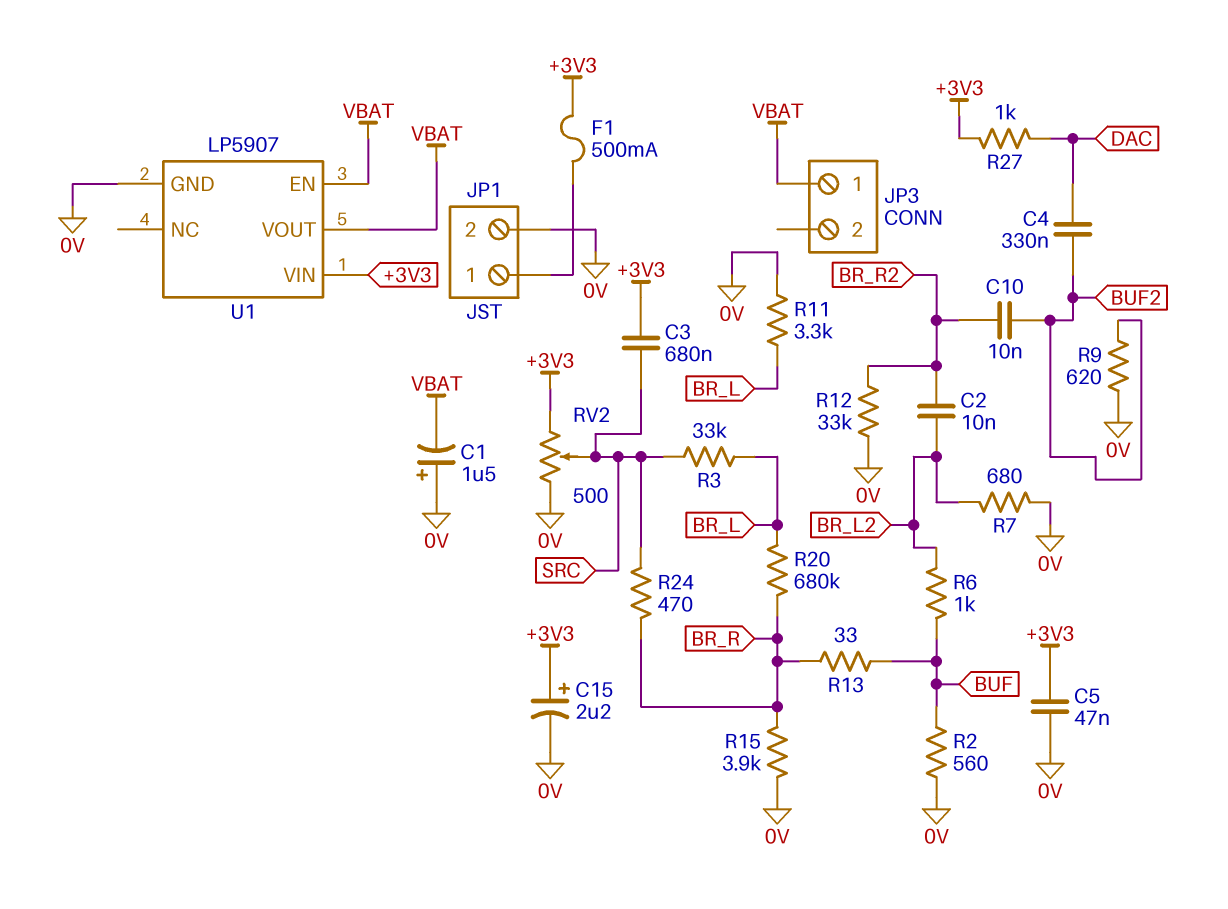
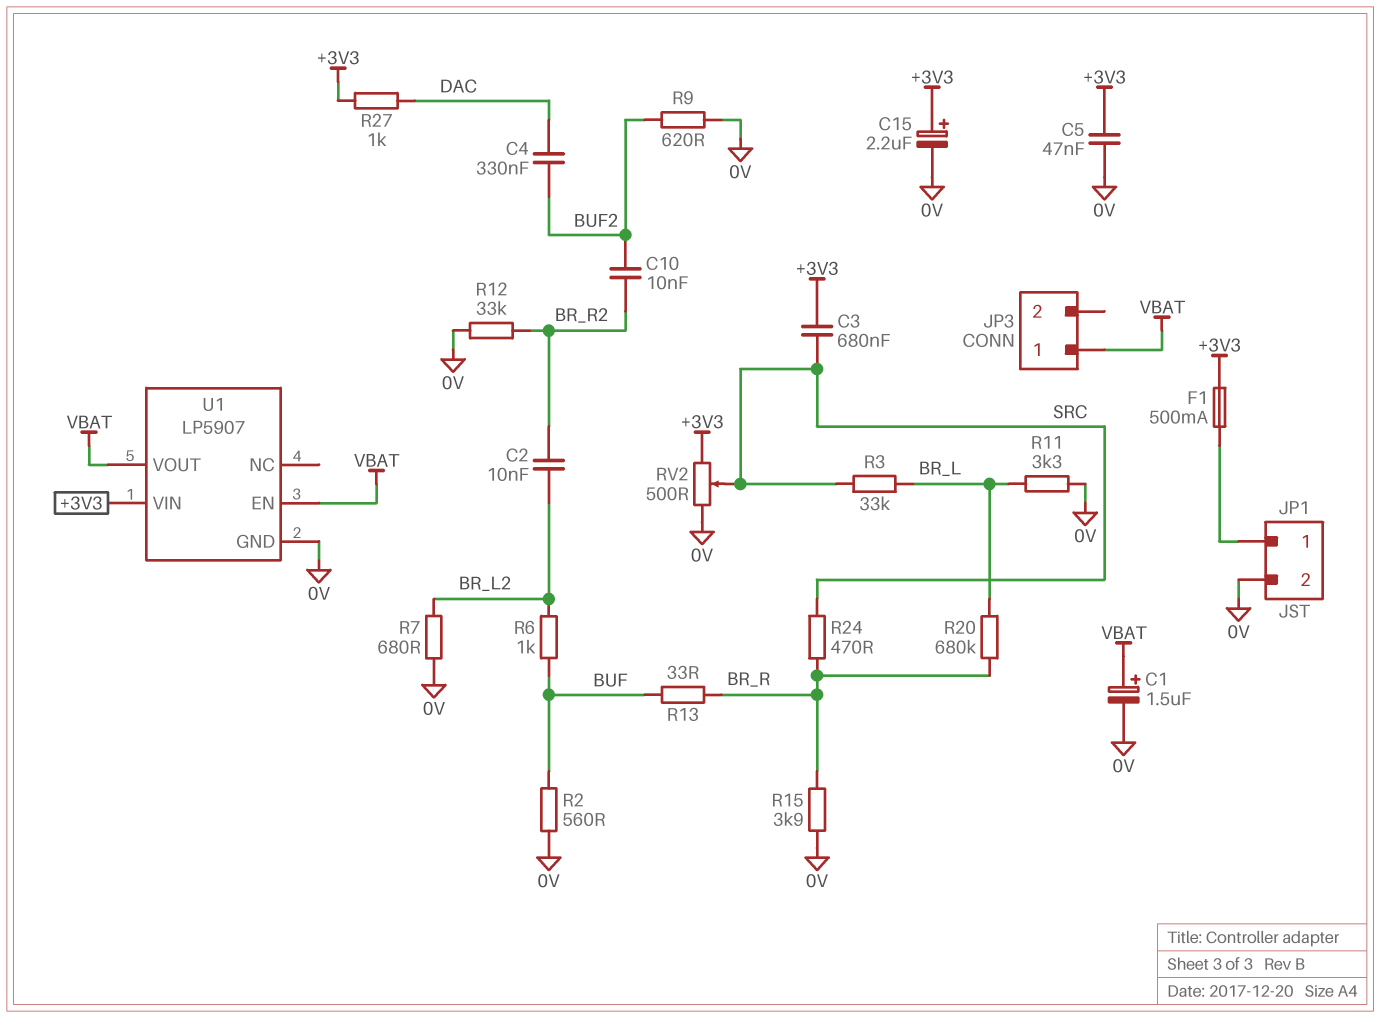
C1: 1.5uF (plus 0V, minus VBAT) -> 1.5uF (plus VBAT, minus 0V)

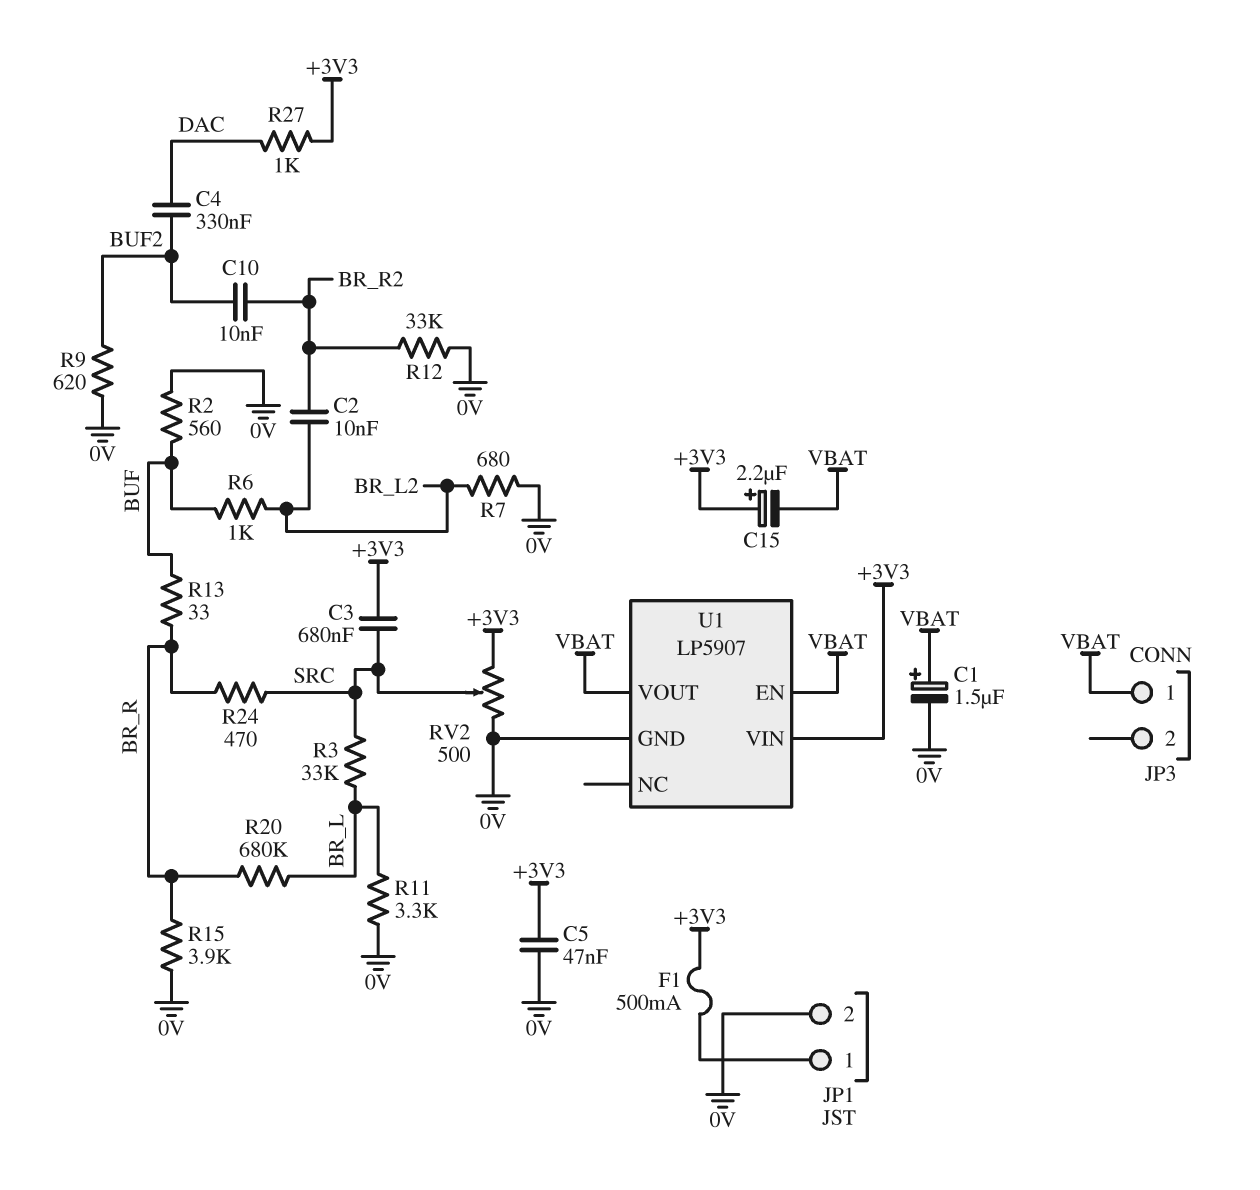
C15: 2.2uF (plus +3V3, minus 0V) -> 2.2uF (plus +3V3, minus VBAT)

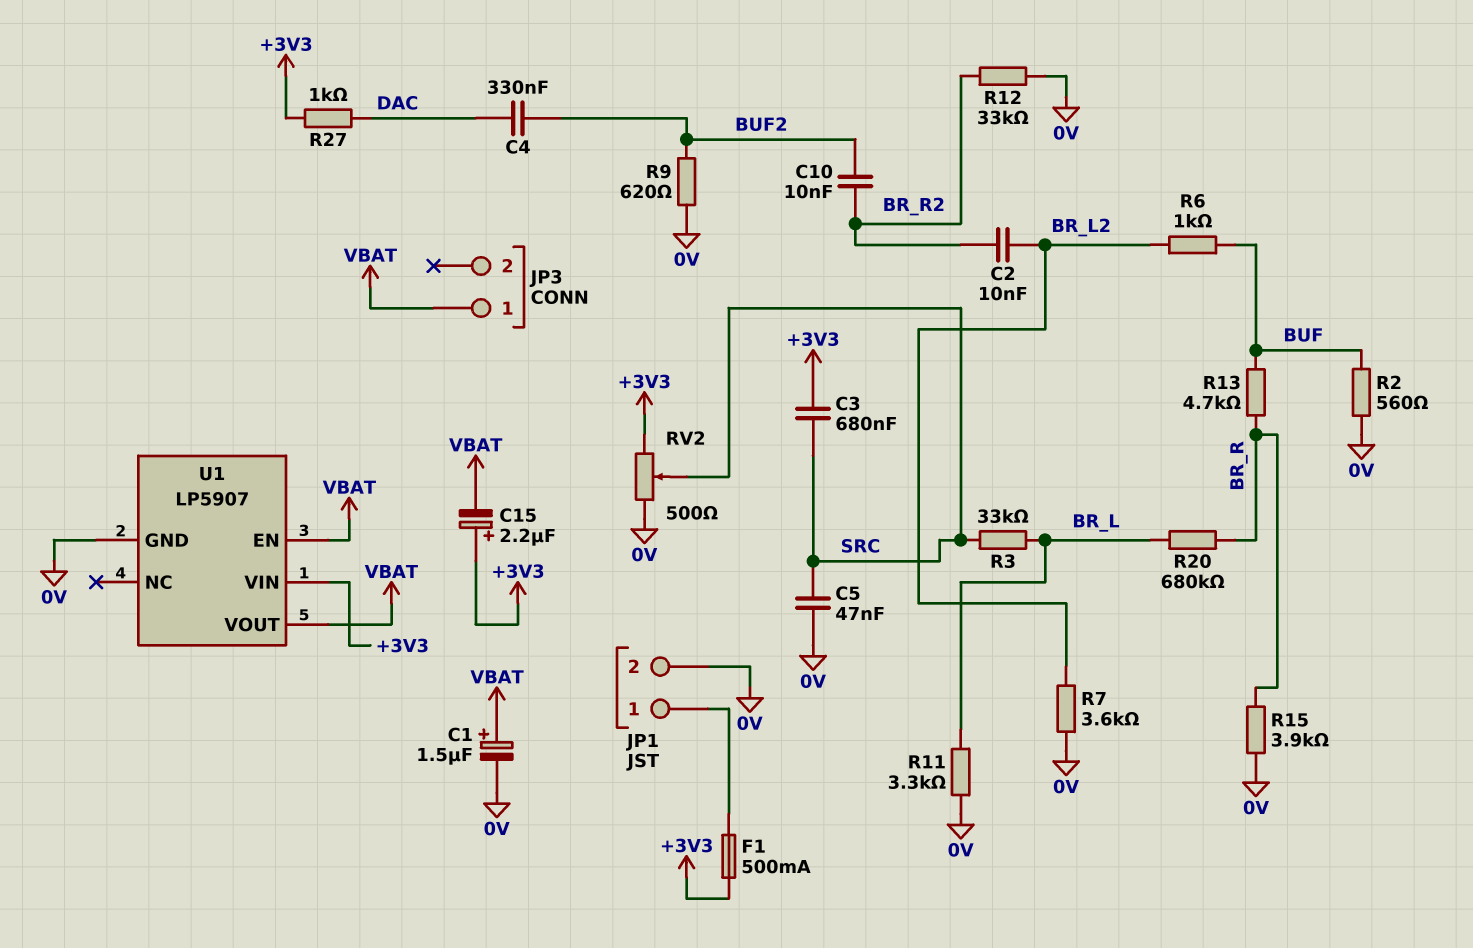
C5: 47nF (+3V3, 0V) -> 47nF (0V, SRC)
R7: 680 (0V, BR_L2) -> 3.6k (0V, BR_L2)
R13: 33 (BR_R, BUF) -> 4.7k (BR_R, BUF)
R24: 470 (BR_R, SRC) -> none

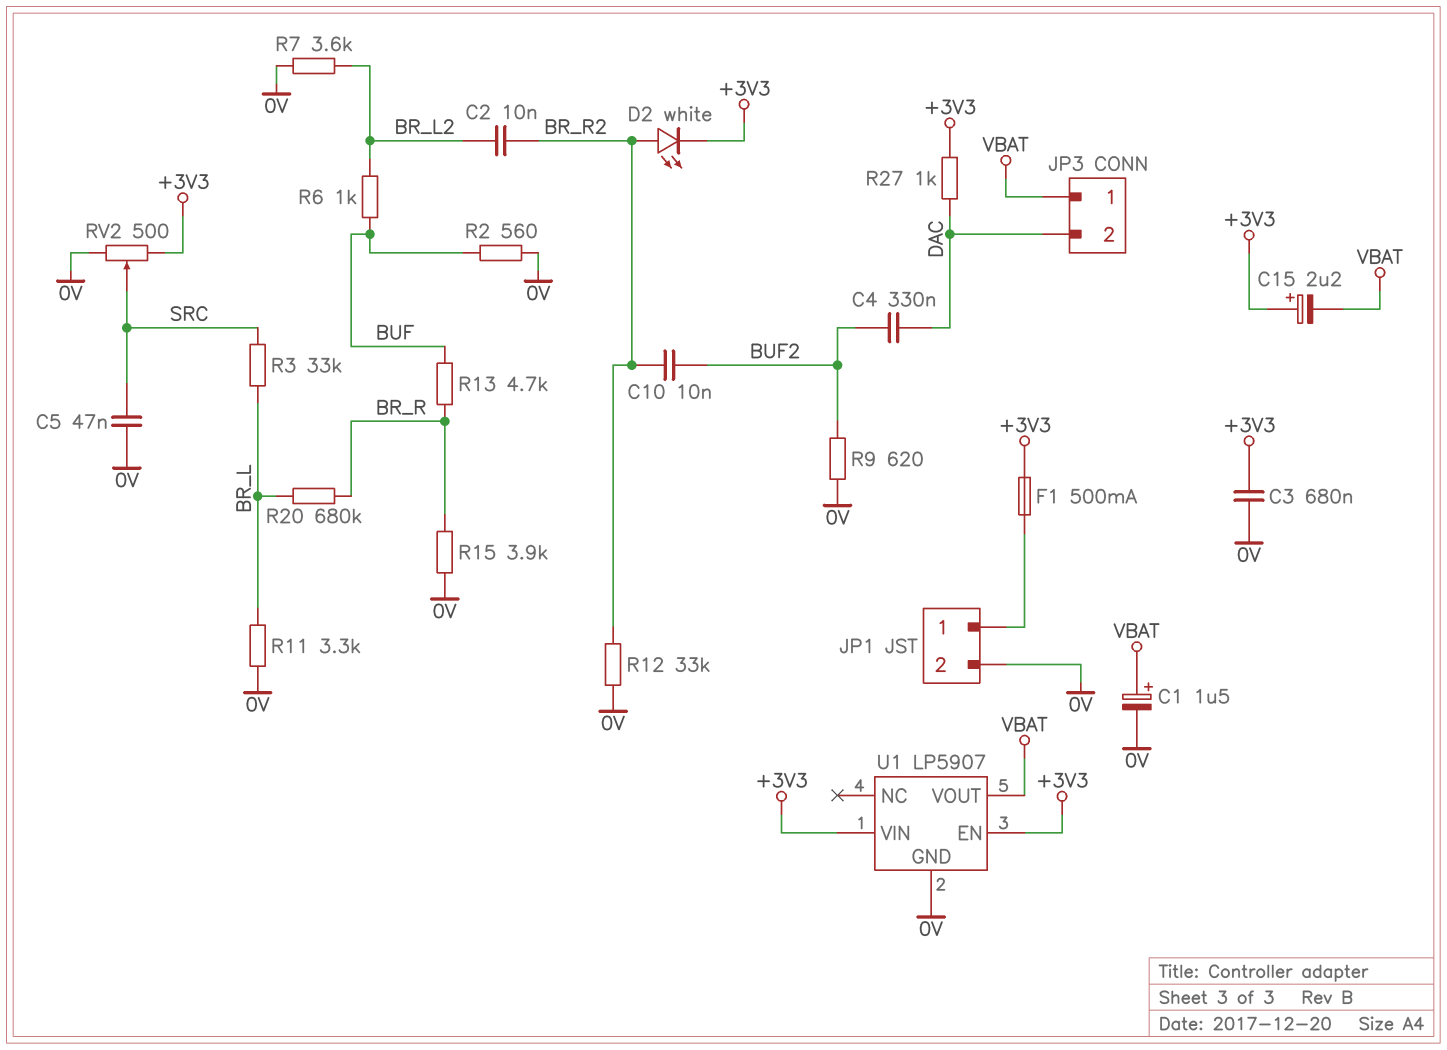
C3: 680nF (+3V3, SRC) -> 680nF (+3V3, 0V)
D2: none -> LED white (A BR_R2, K +3V3)
JP3 pin 2: none -> DAC
U1 pin EN: VBAT -> +3V3

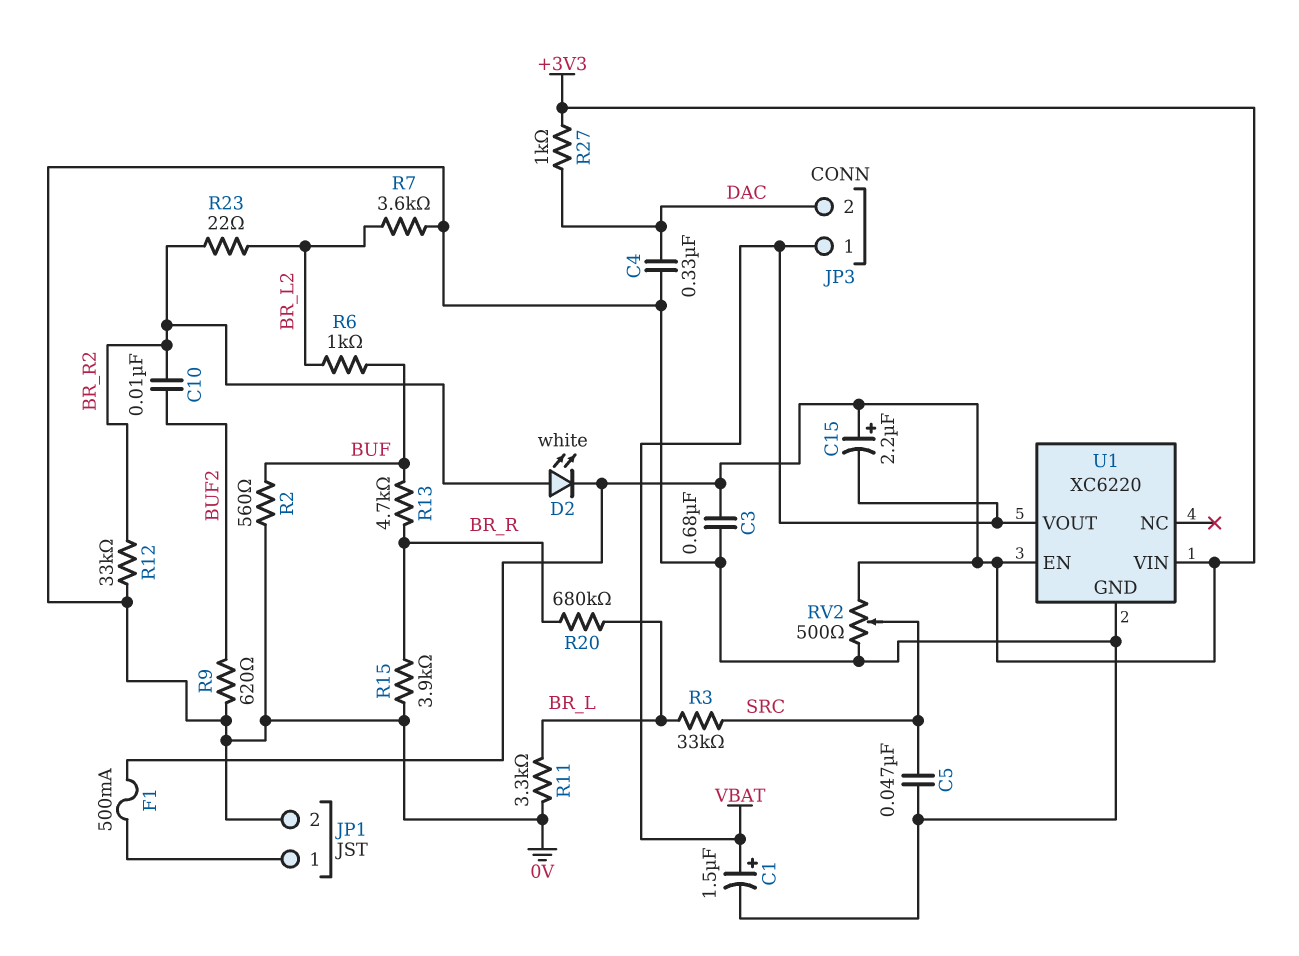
C2: 10nF (BR_L2, BR_R2) -> none
C4: 330nF (BUF2, DAC) -> 330nF (0V, DAC)
R23: none -> 22 (BR_L2, BR_R2)
U1: LP5907 -> XC6220

